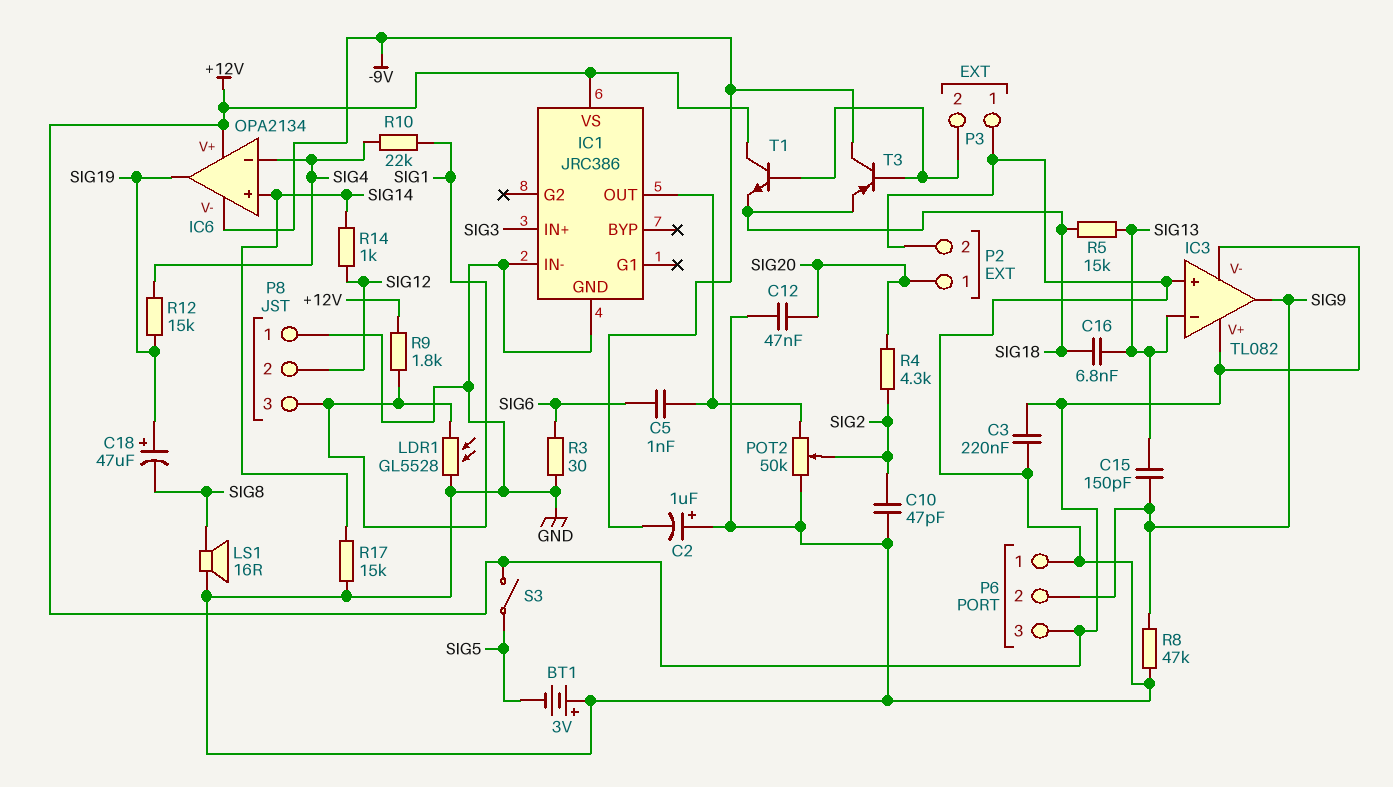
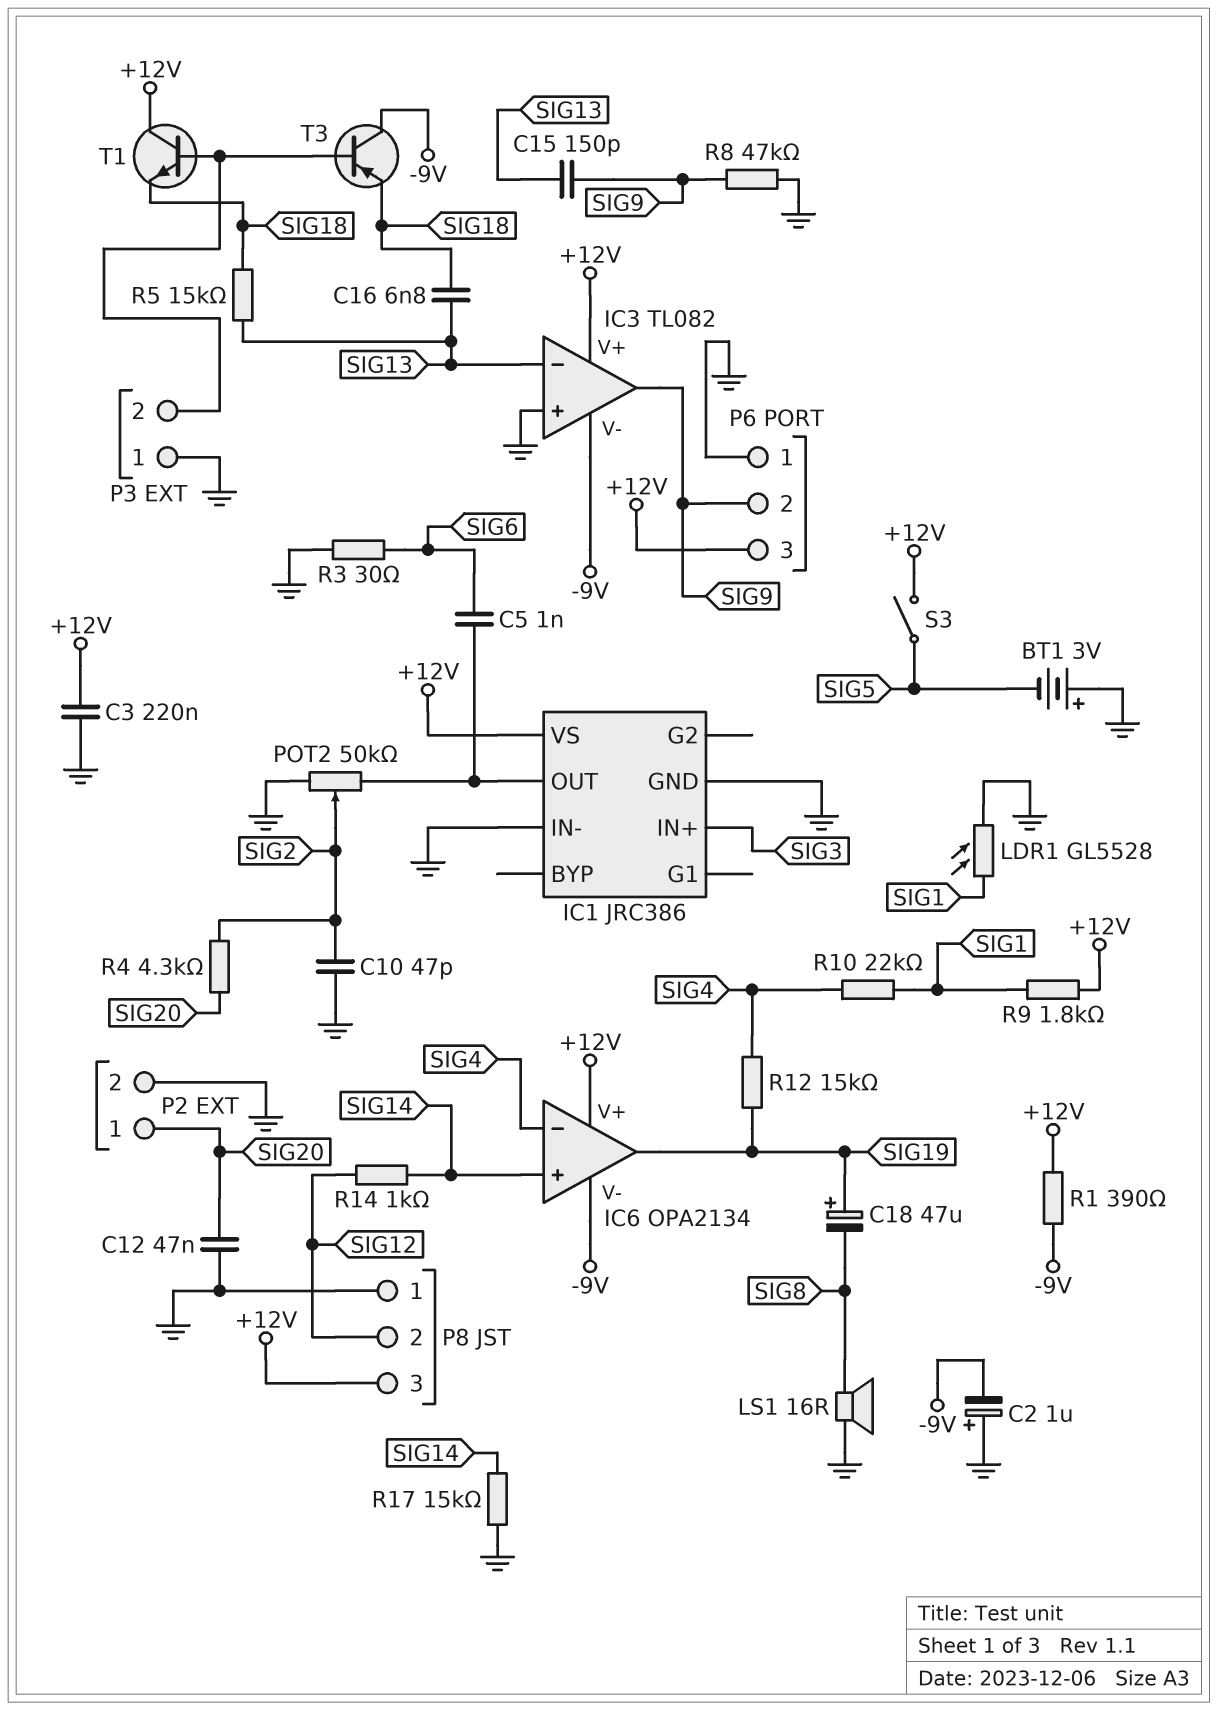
IC3 pin V-: +12V -> -9V
P8 pin 3: SIG1 -> +12V
R1: none -> 390 (+12V, -9V)

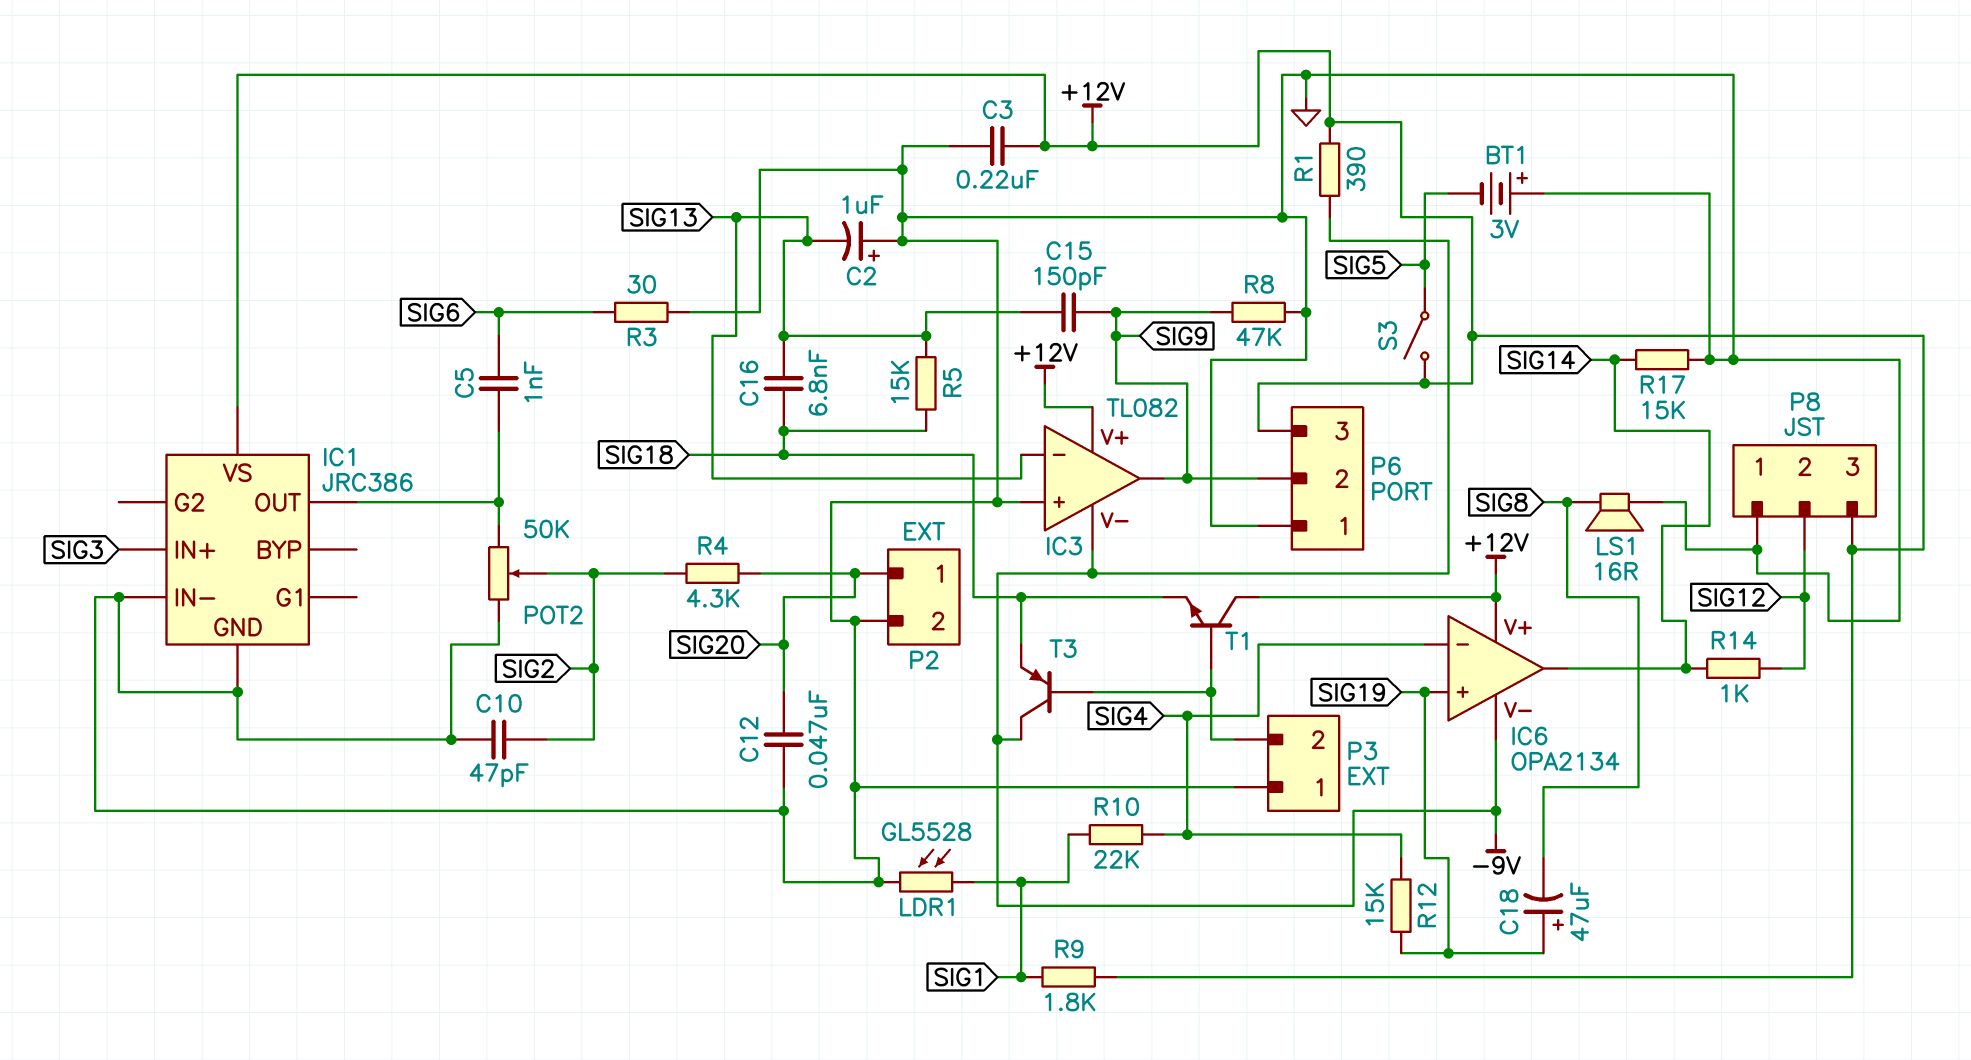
C2: 1uF (plus GND, minus -9V) -> 1uF (plus GND, minus SIG13)
IC6 pin in+: SIG14 -> SIG19
IC6 pin out: SIG19 -> SIG14

